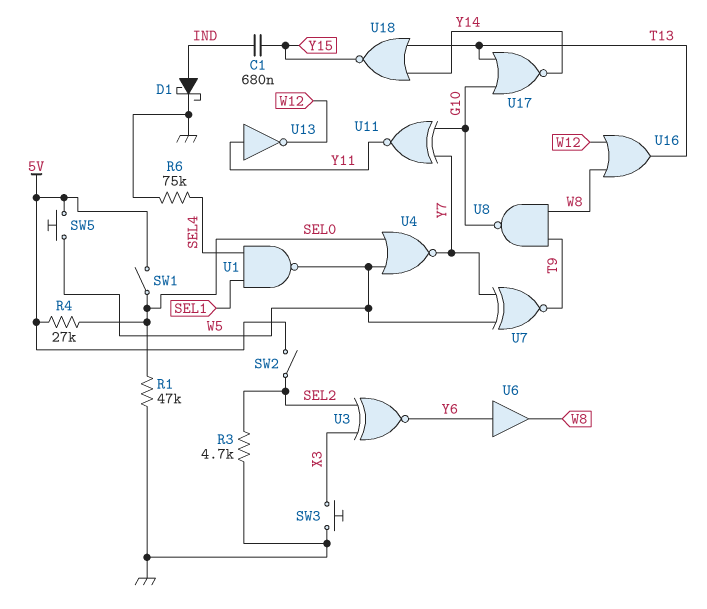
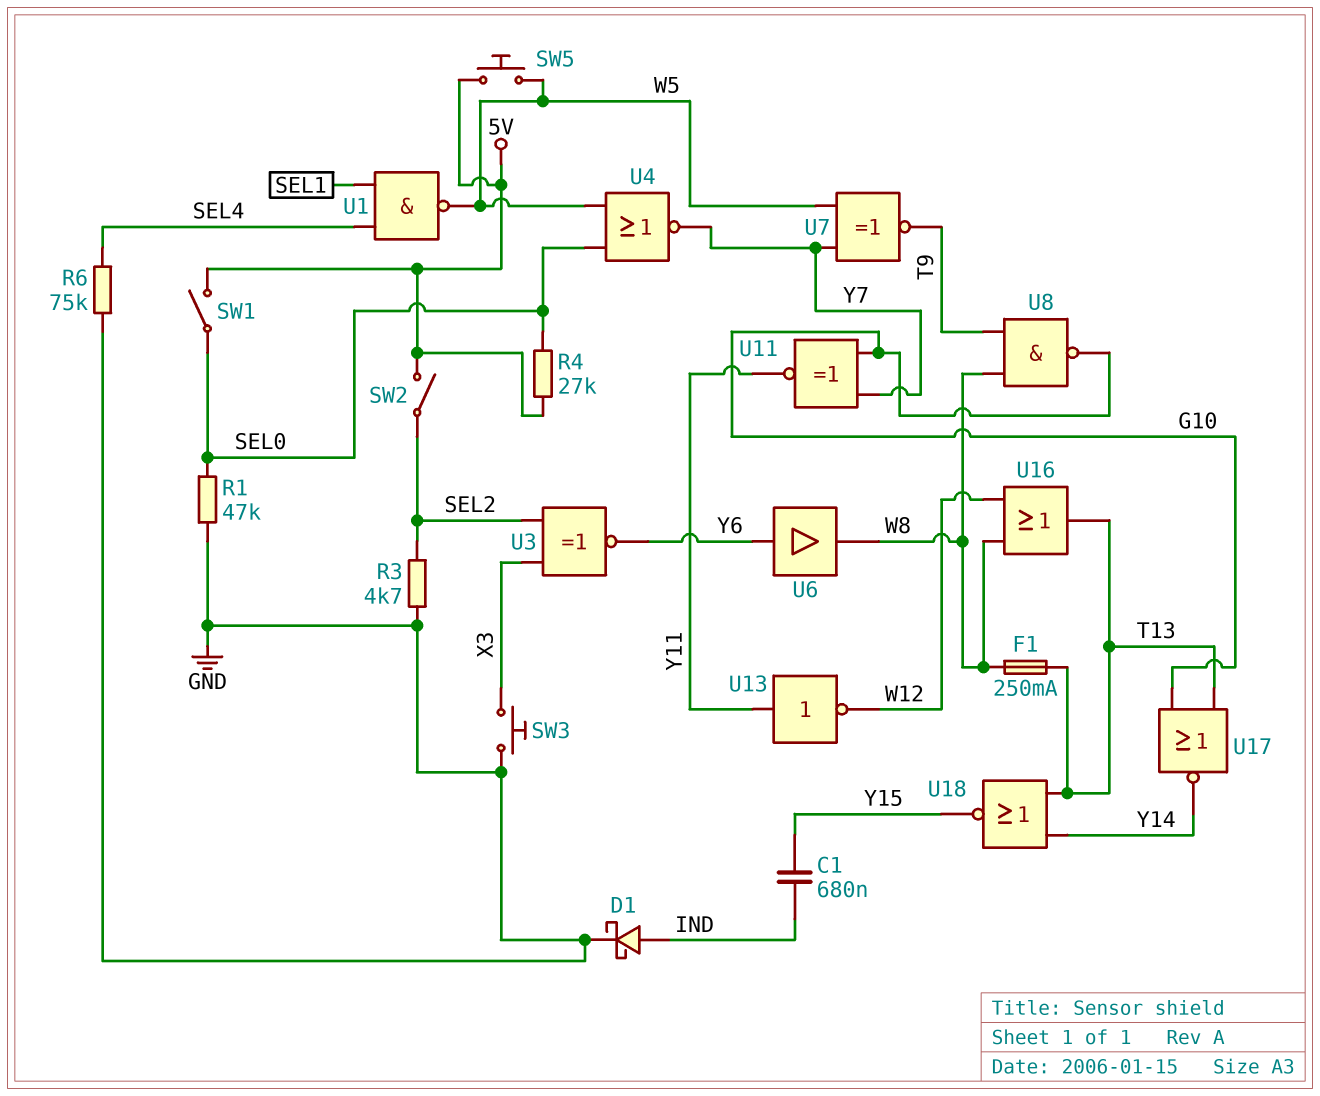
F1: none -> 250mA (T13, W8)

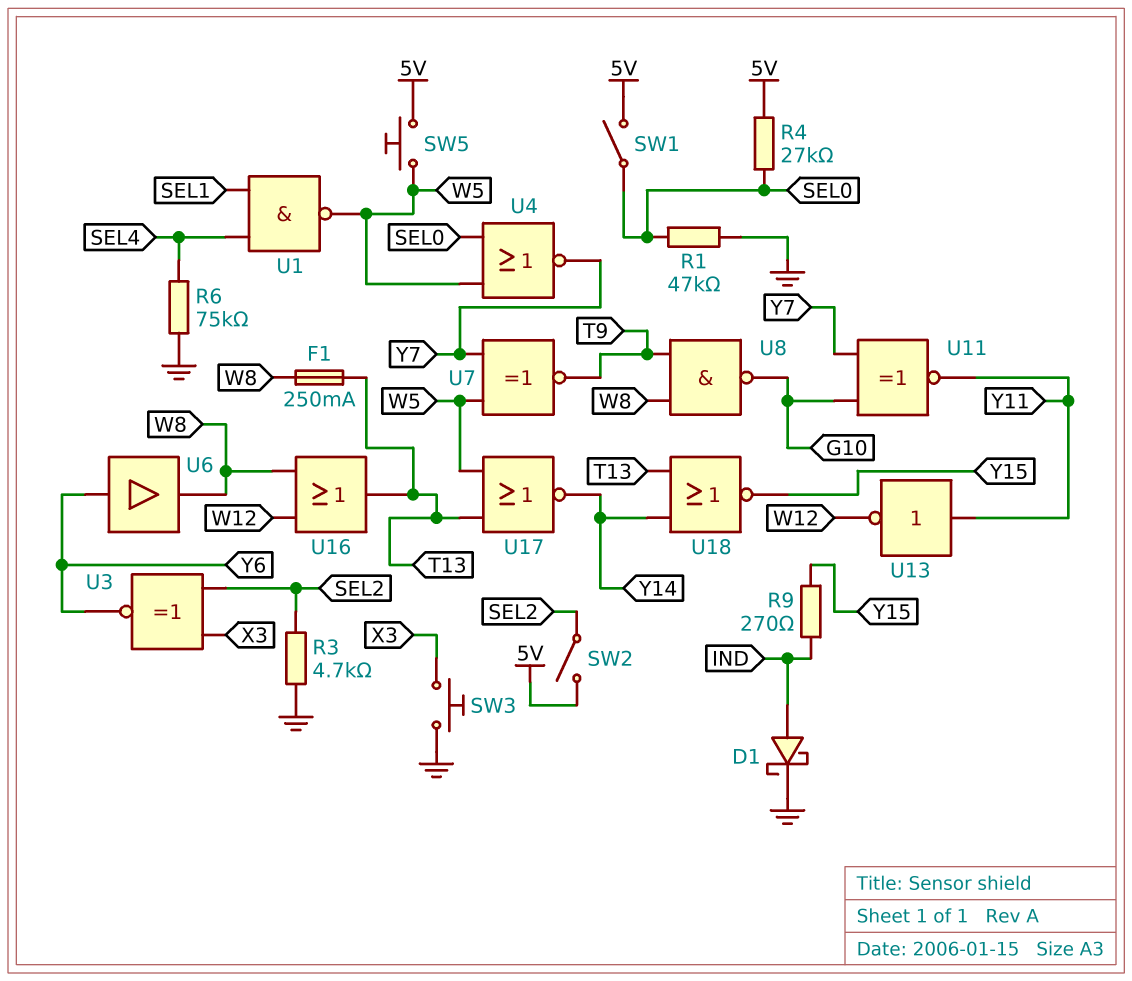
C1: 680nF (IND, Y15) -> none
R9: none -> 270 (IND, Y15)
U17: NOR (in G10, in T13, out Y14) -> NOR (in T13, in W5, out Y14)

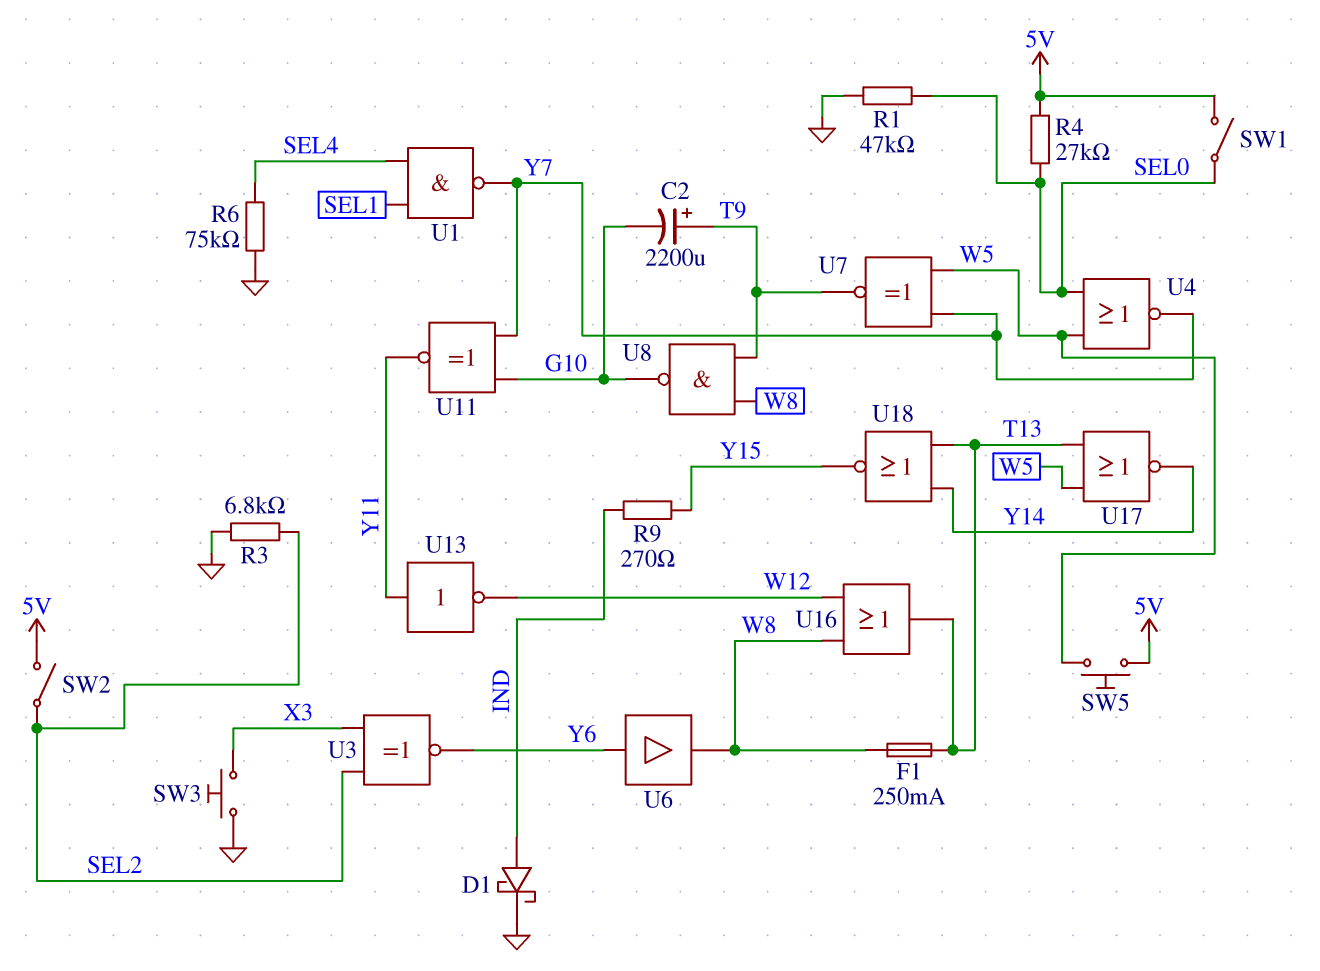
C2: none -> 2200uF (plus T9, minus G10)
R3: 4.7k (GND, SEL2) -> 6.8k (GND, SEL2)
U1: NAND (in SEL1, in SEL4, out W5) -> NAND (in SEL1, in SEL4, out Y7)

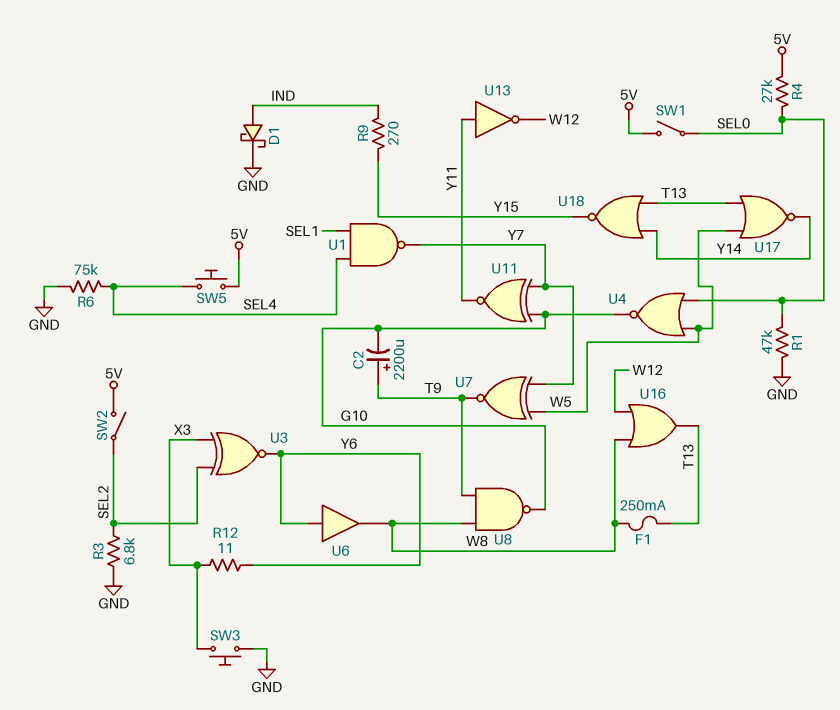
R12: none -> 11 (X3, Y6)
SW5: button (5V, W5) -> button (5V, SEL4)
U4: NOR (in SEL0, in W5, out Y7) -> NOR (in SEL0, in W5, out G10)

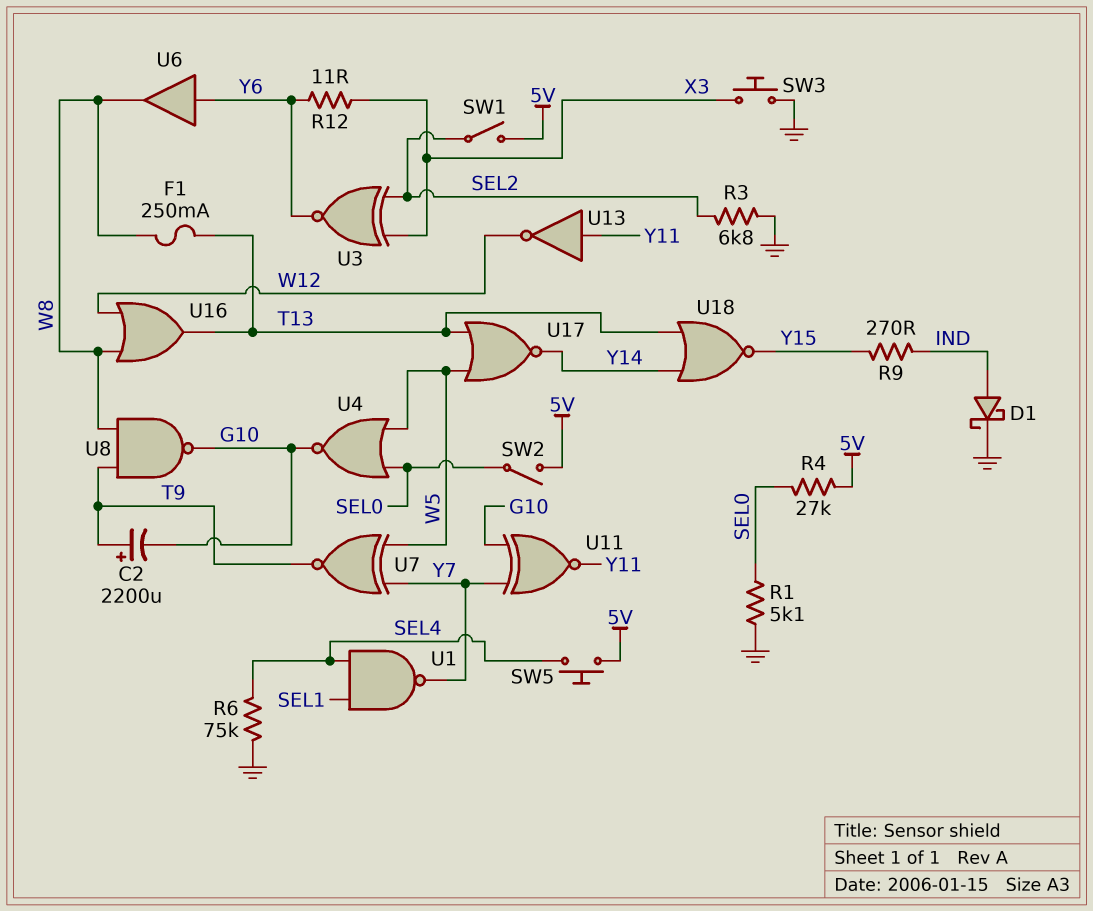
R1: 47k (GND, SEL0) -> 5.1k (GND, SEL0)
SW1: switch (5V, SEL0) -> switch (5V, SEL2)
SW2: switch (5V, SEL2) -> switch (5V, SEL0)

